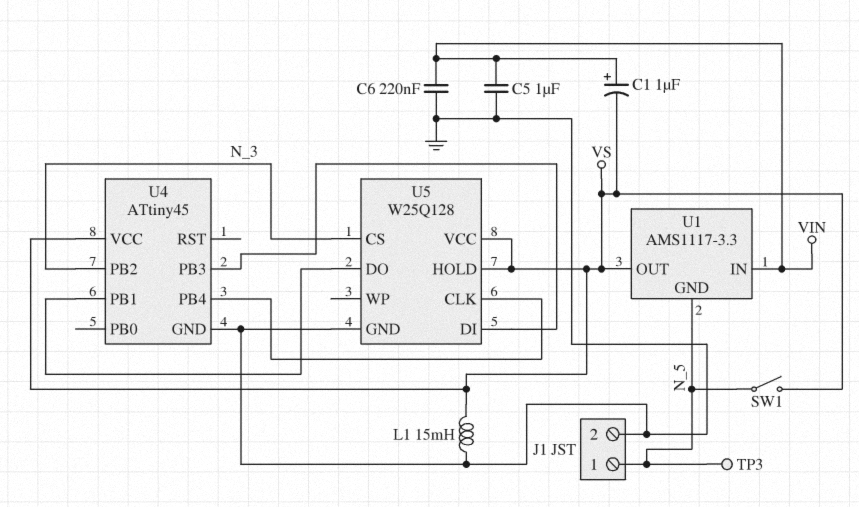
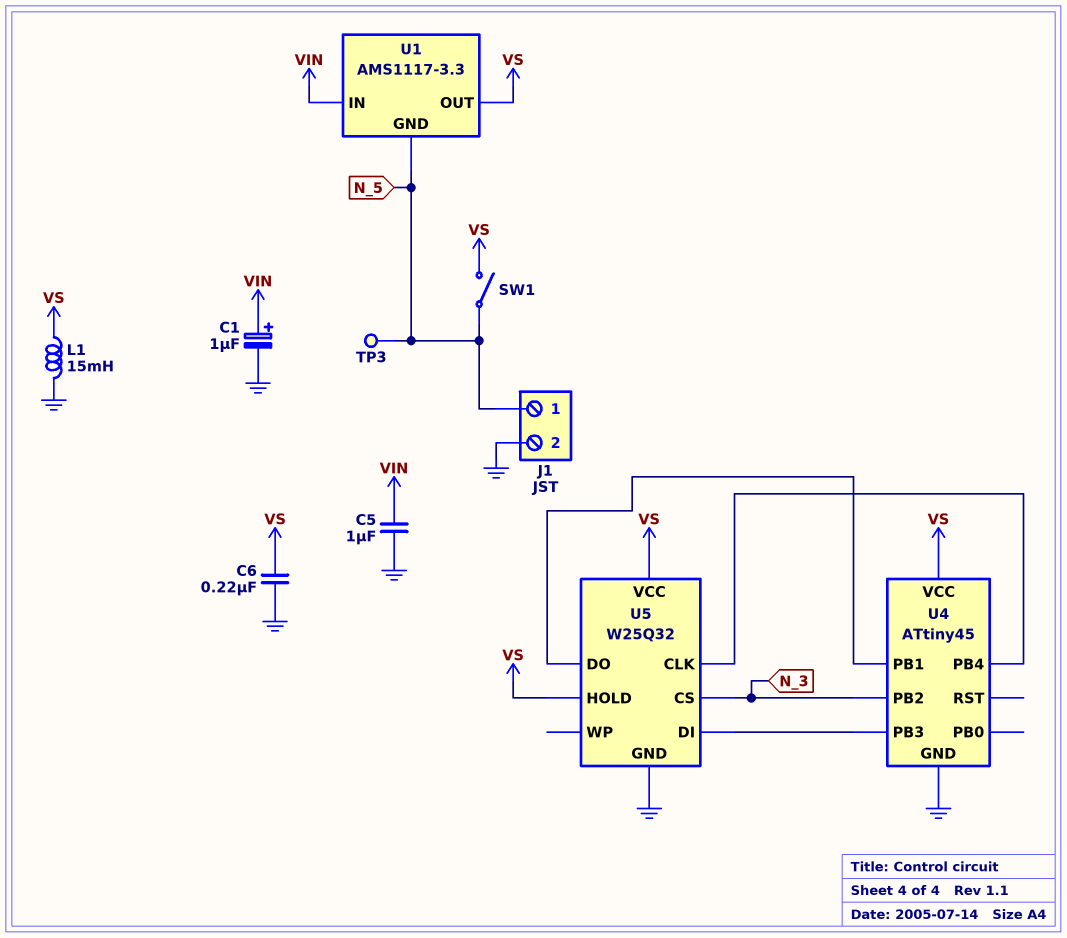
C1: 1uF (plus VIN, minus VS) -> 1uF (plus VIN, minus GND)
C6: 220nF (GND, VIN) -> 220nF (GND, VS)
U5: W25Q128 -> W25Q32

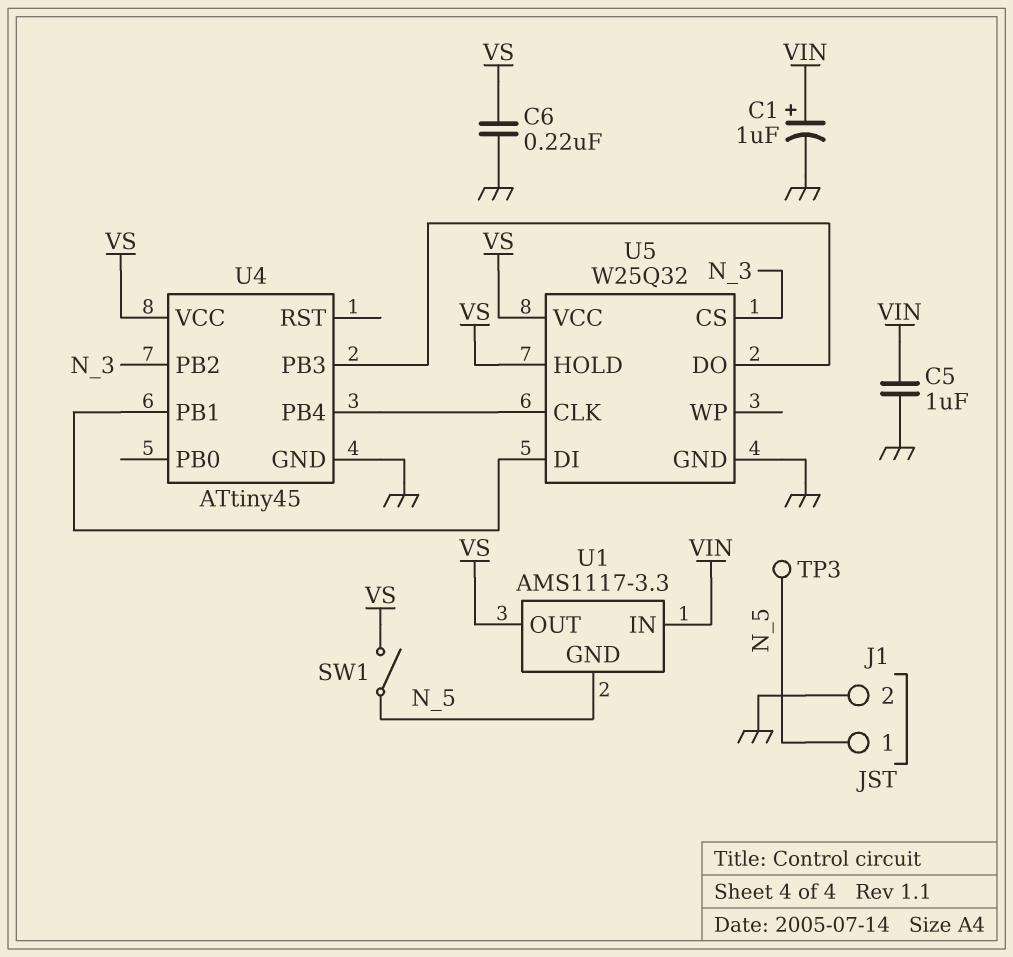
L1: 15mH (GND, VS) -> none
U5 pin DI: U4/PB3 -> U4/PB1
U5 pin DO: U4/PB1 -> U4/PB3

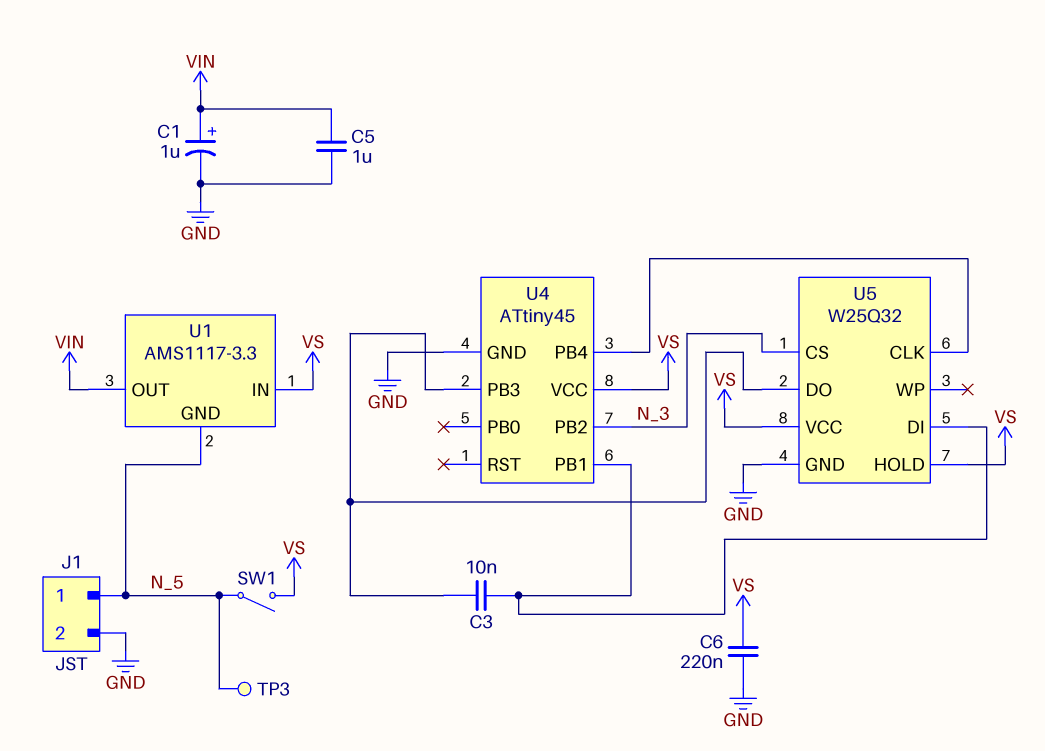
C3: none -> 10nF (U4/PB1, U4/PB3)
U1 pin IN: VIN -> VS
U1 pin OUT: VS -> VIN

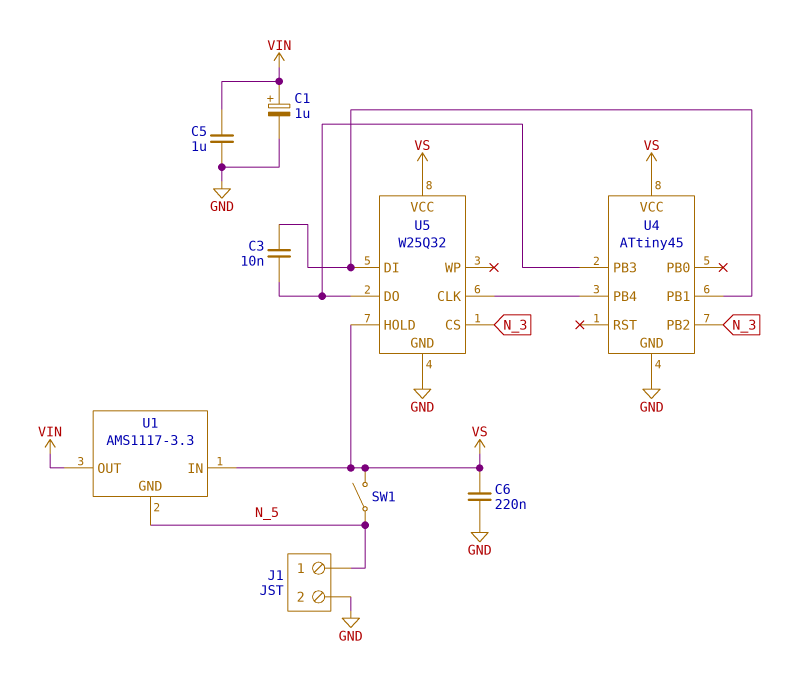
TP3: test point (N_5) -> none

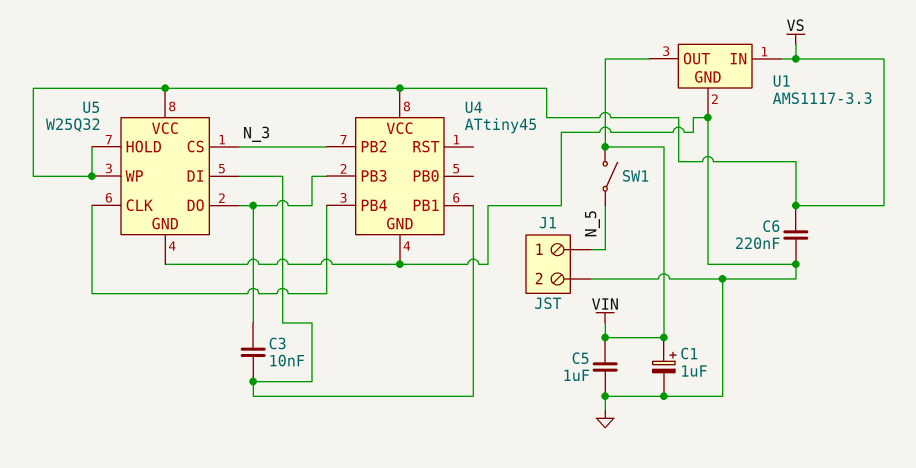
SW1: switch (N_5, VS) -> switch (N_5, VIN)
U1 pin GND: N_5 -> GND
U5 pin WP: none -> VS

